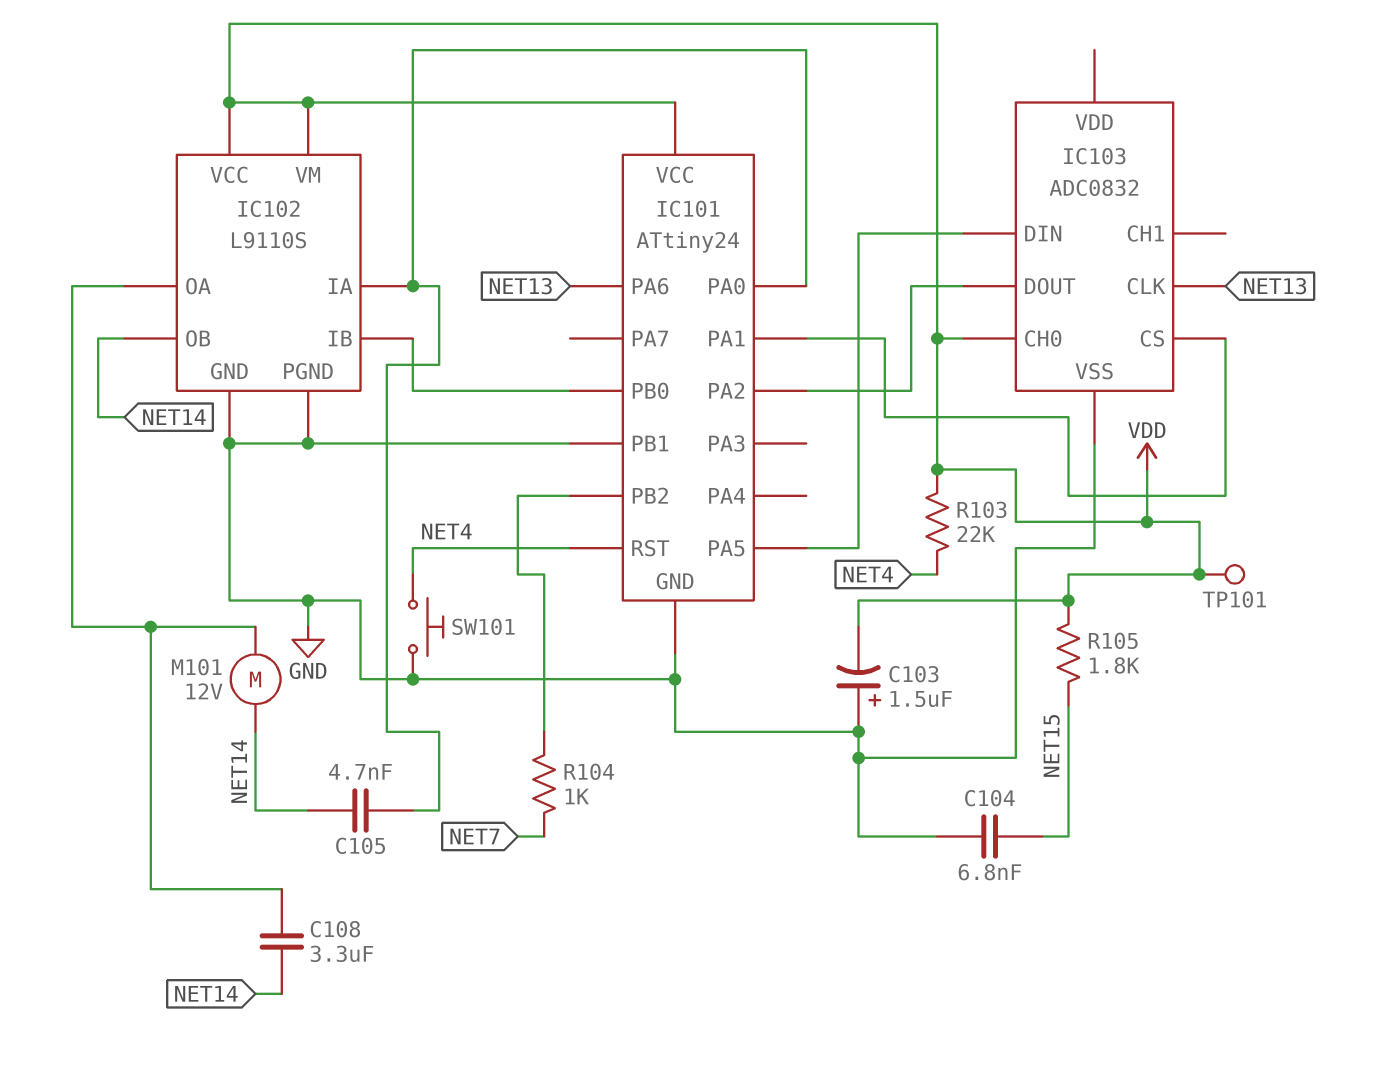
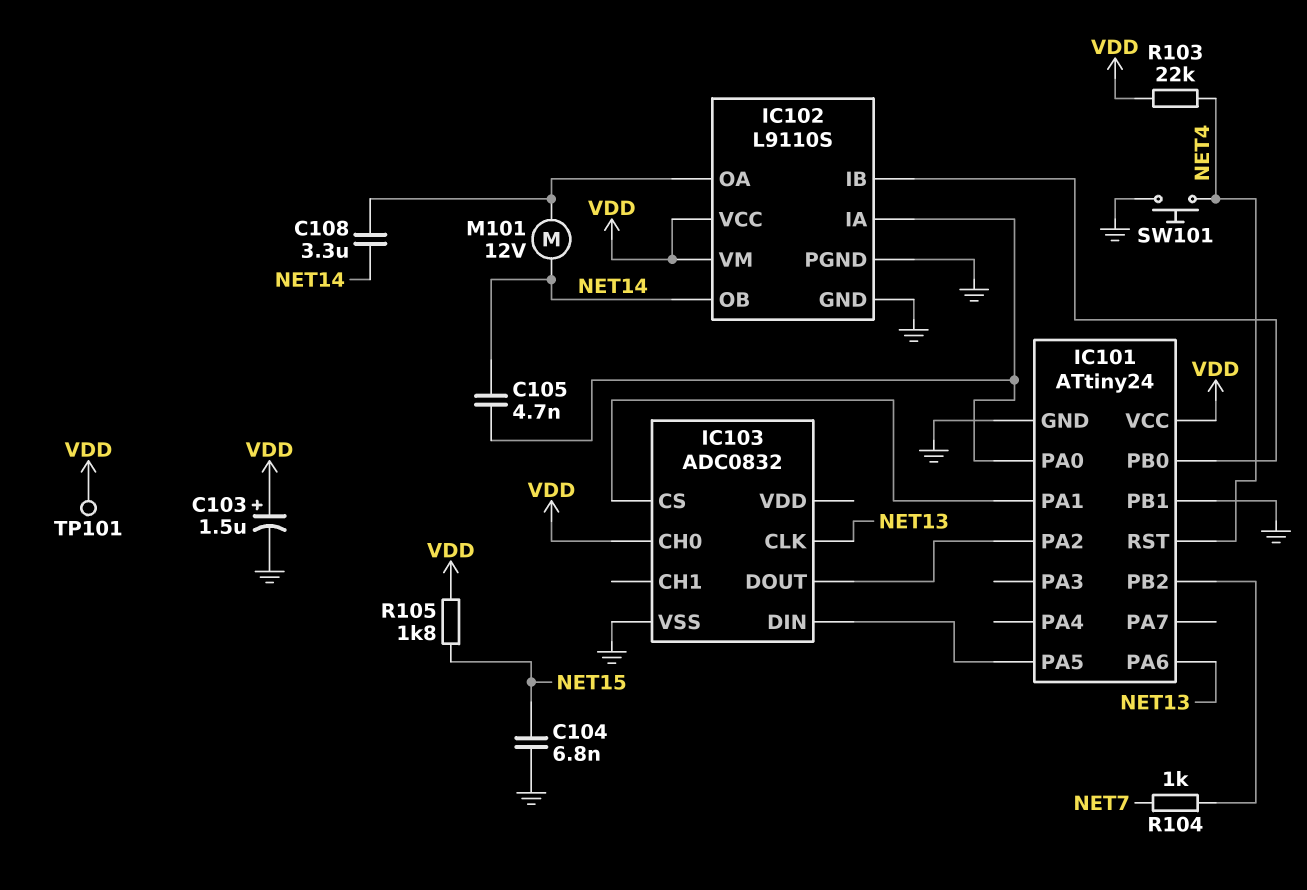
C103: 1.5uF (plus GND, minus VDD) -> 1.5uF (plus VDD, minus GND)

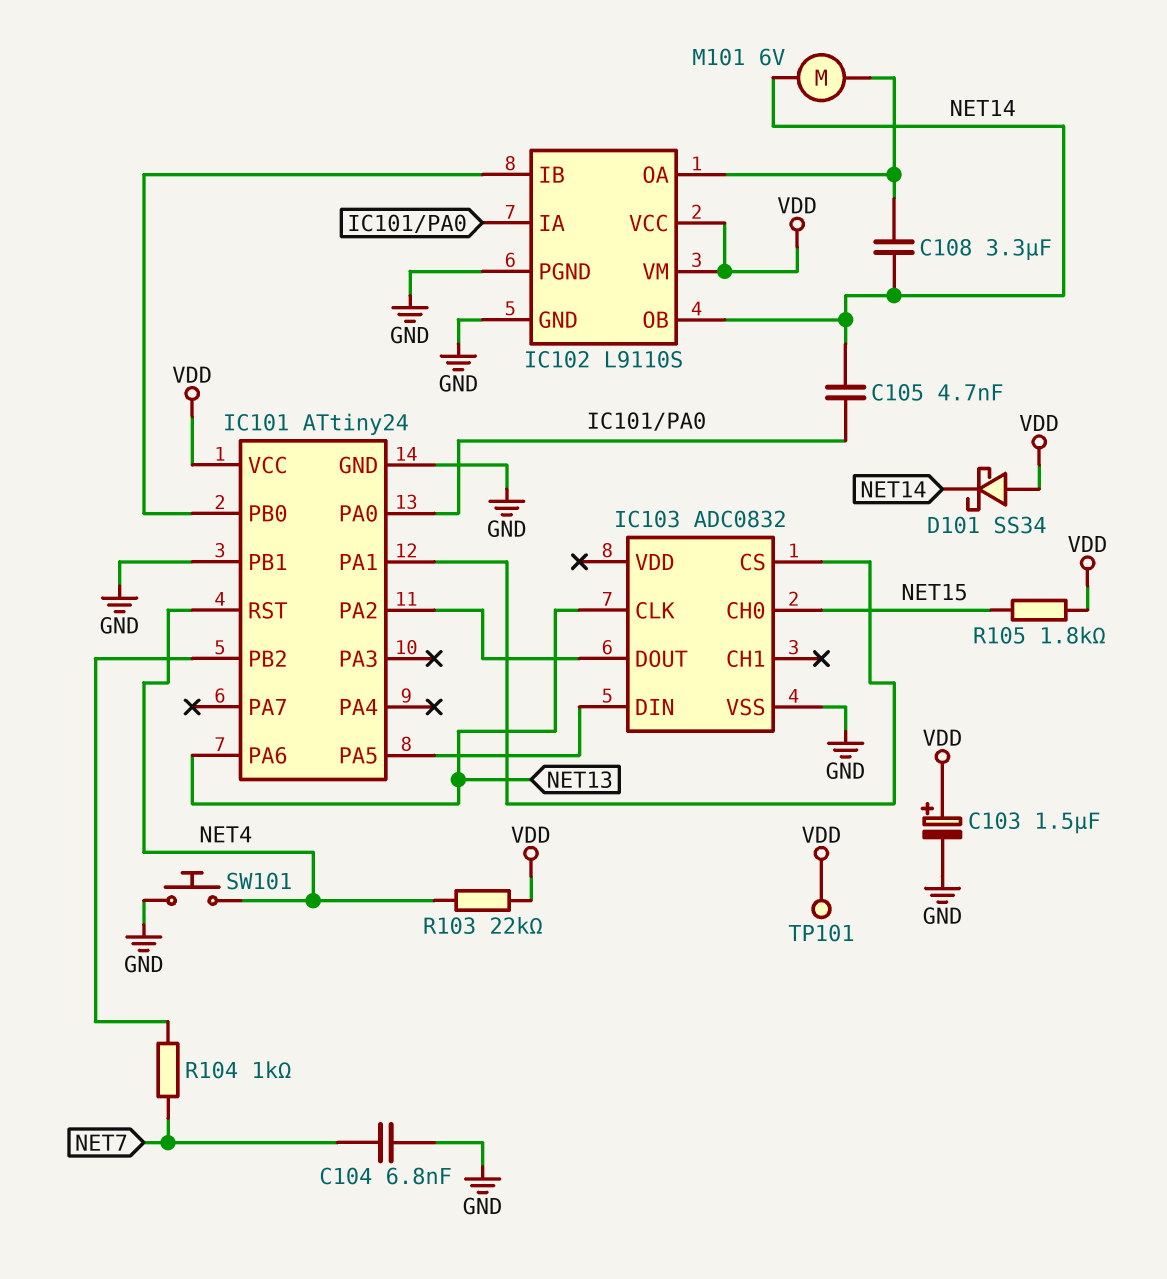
C104: 6.8nF (GND, NET15) -> 6.8nF (GND, NET7)
D101: none -> schottky SS34 (A VDD, K NET14)
IC103 pin CH0: VDD -> NET15
M101: motor 12V (IC102/OA, NET14) -> motor 6V (IC102/OA, NET14)

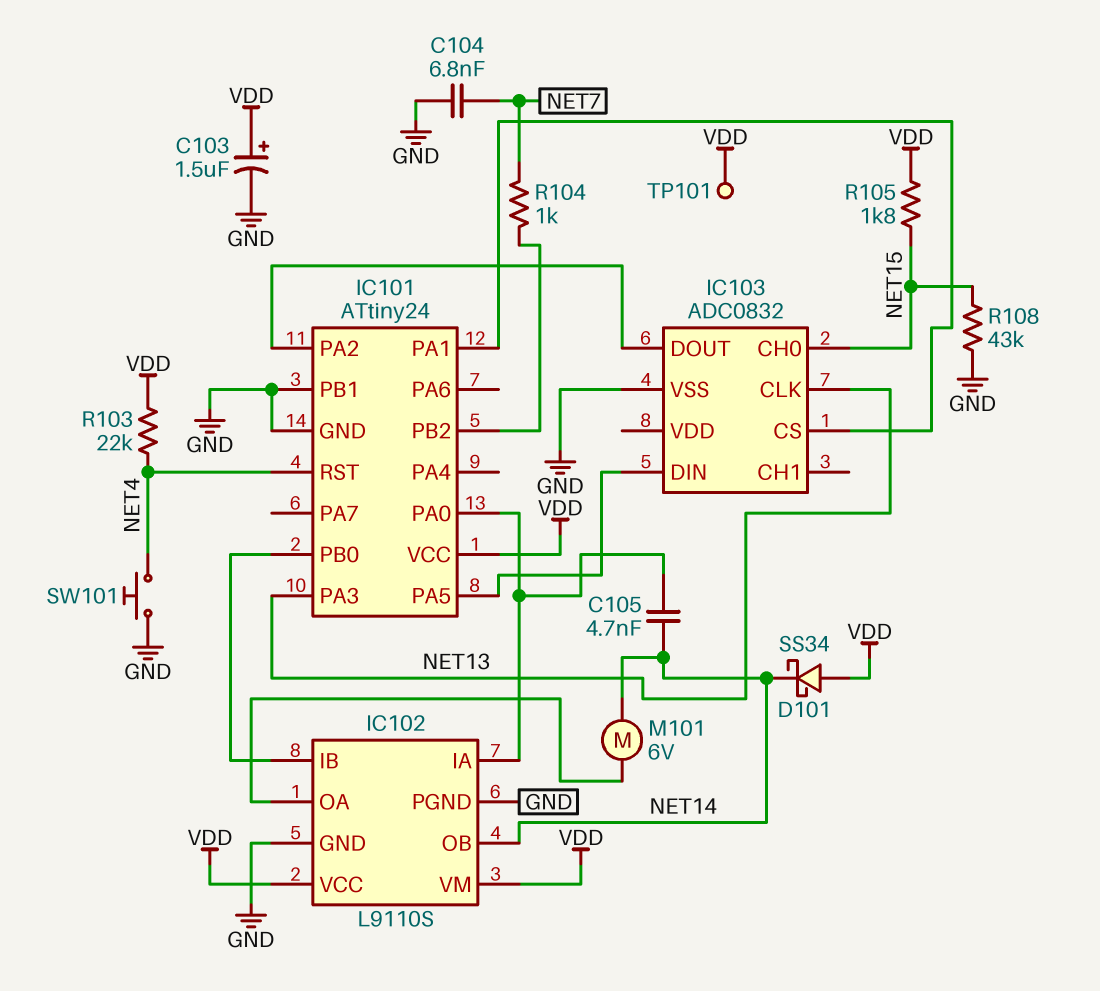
C108: 3.3uF (IC102/OA, NET14) -> none
IC101 pin PA3: none -> NET13
IC101 pin PA6: NET13 -> none
R108: none -> 43k (GND, NET15)

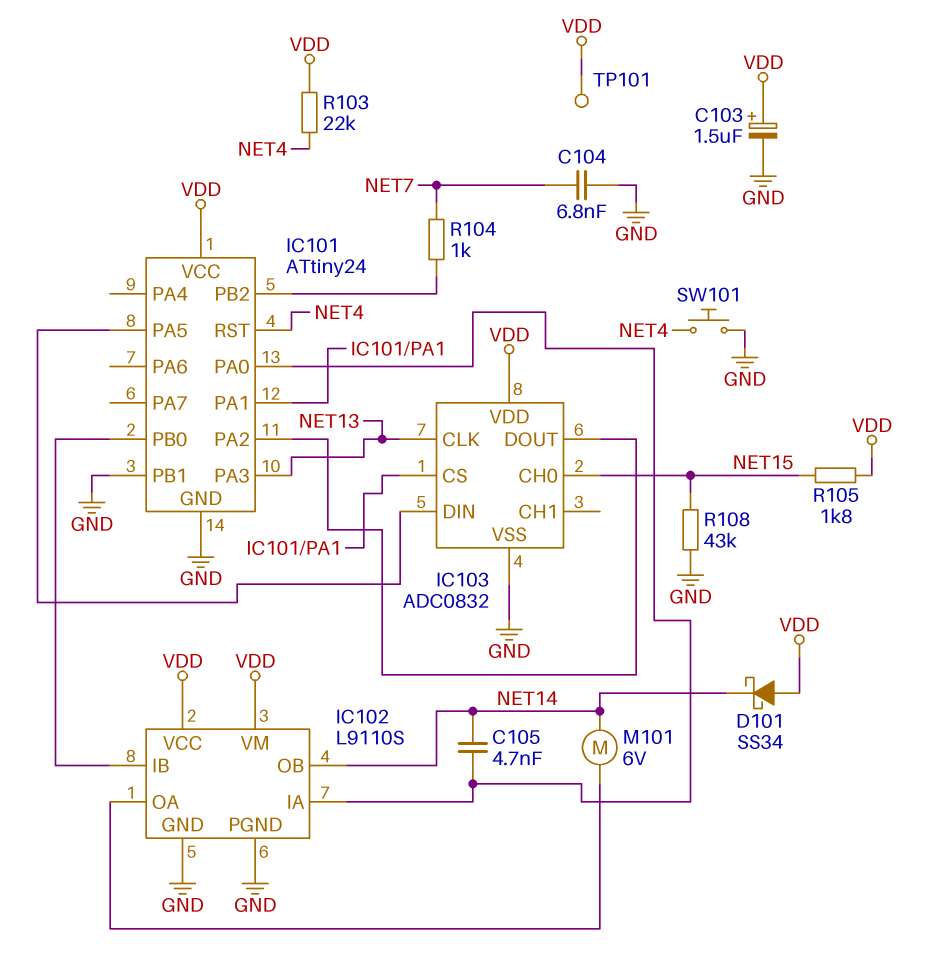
IC103 pin VDD: none -> VDD

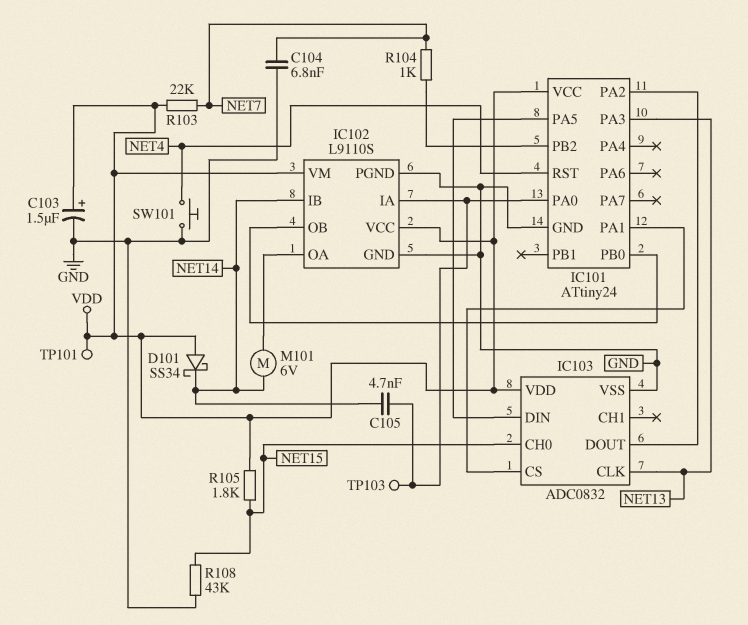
IC101 pin PB1: GND -> none
IC102 pin IB: IC101/PB0 -> NET14
IC102 pin OB: NET14 -> IC101/PB0
R103: 22k (NET4, VDD) -> 22k (NET7, VDD)
TP103: none -> test point (IC101/PA0)

